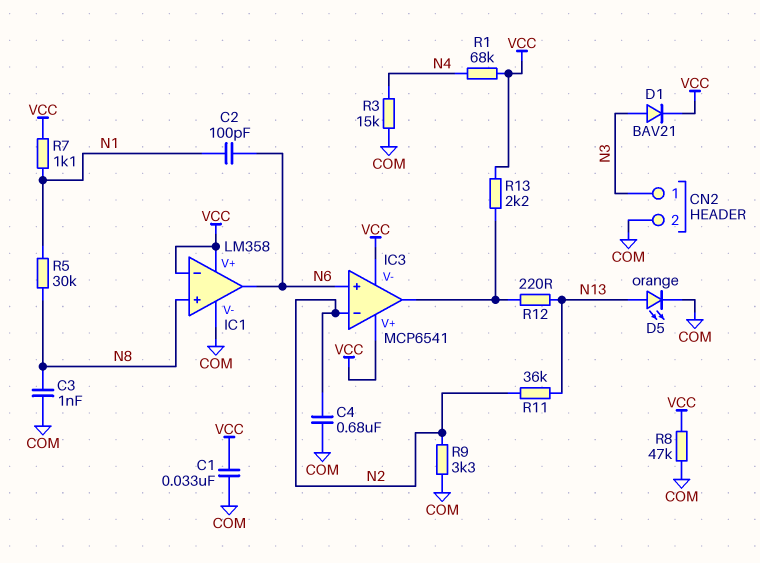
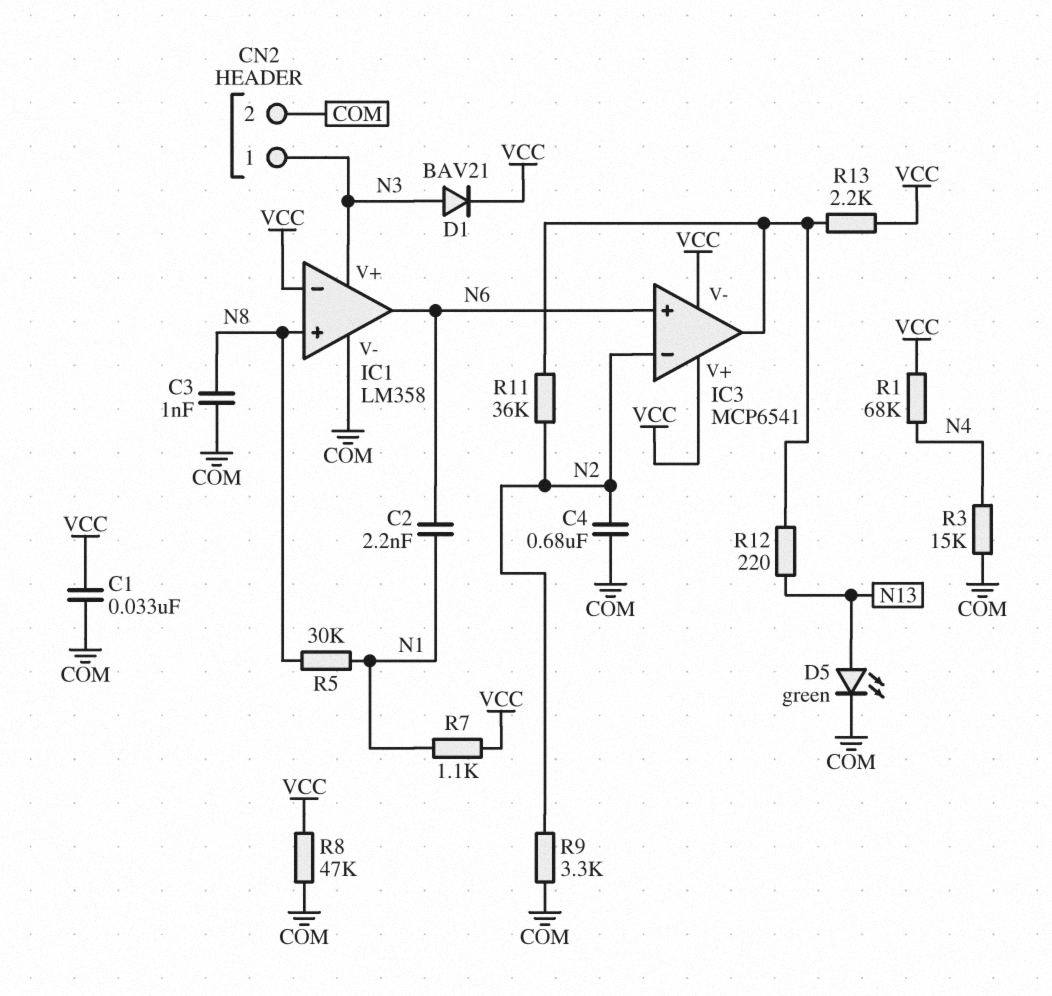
C2: 100pF (N1, N6) -> 2.2nF (N1, N6)
D5: LED orange (A N13, K COM) -> LED green (A N13, K COM)
IC1 pin V+: VCC -> N3
R11: 36k (N2, N13) -> 36k (IC3/out, N2)

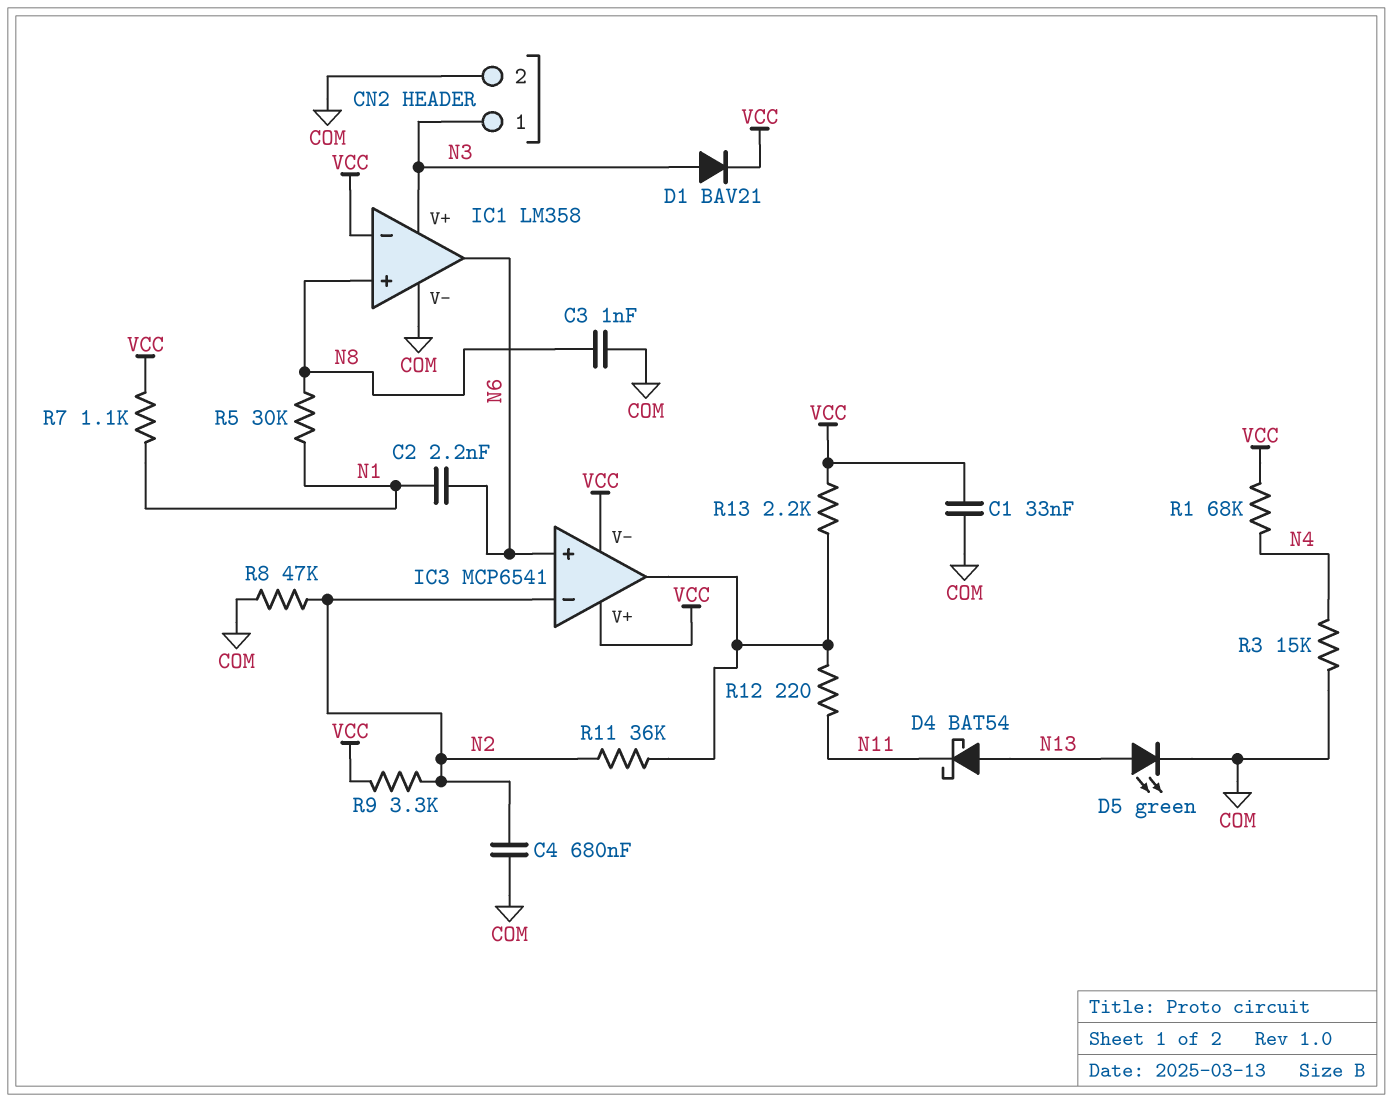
D4: none -> schottky BAT54 (A N13, K N11)
R8: 47k (COM, VCC) -> 47k (COM, N2)
R9: 3.3k (COM, N2) -> 3.3k (N2, VCC)
R12: 220 (IC3/out, N13) -> 220 (IC3/out, N11)

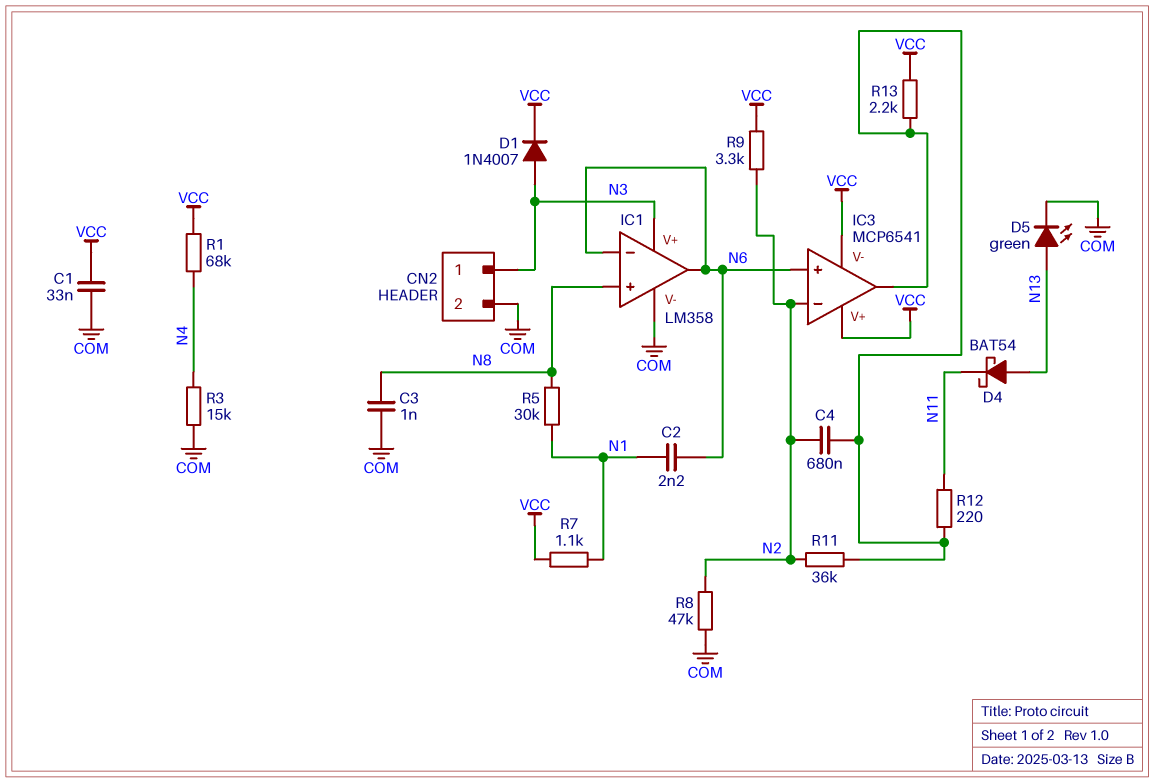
C4: 680nF (COM, N2) -> 680nF (IC3/out, N2)
D1: diode BAV21 (A N3, K VCC) -> diode 1N4007 (A N3, K VCC)
IC1 pin in-: VCC -> N6

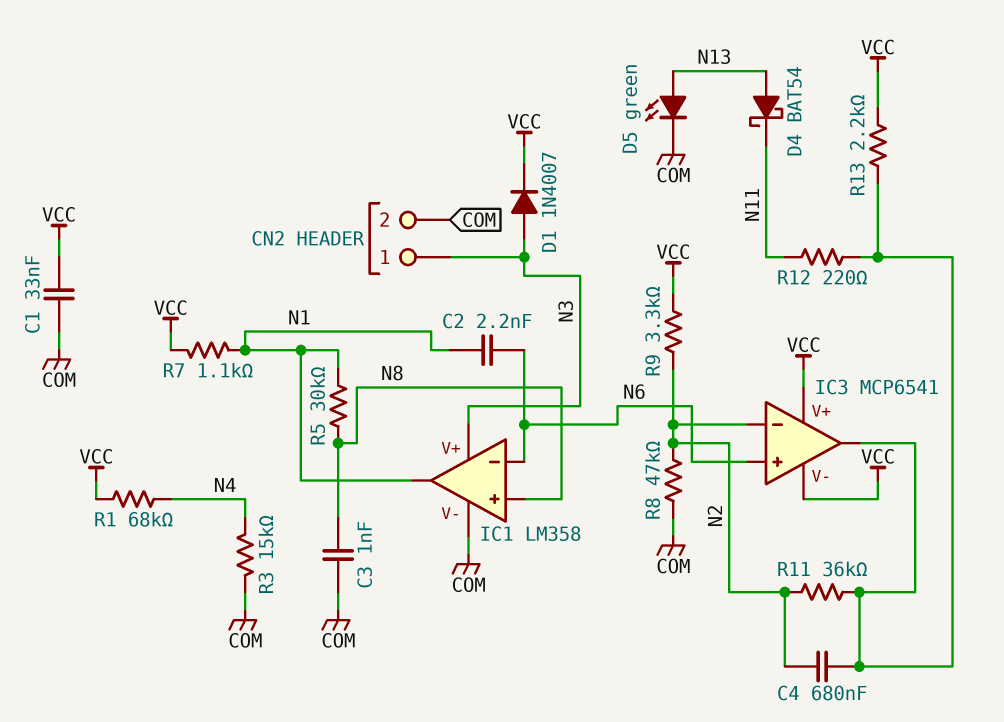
IC1 pin out: N6 -> N1

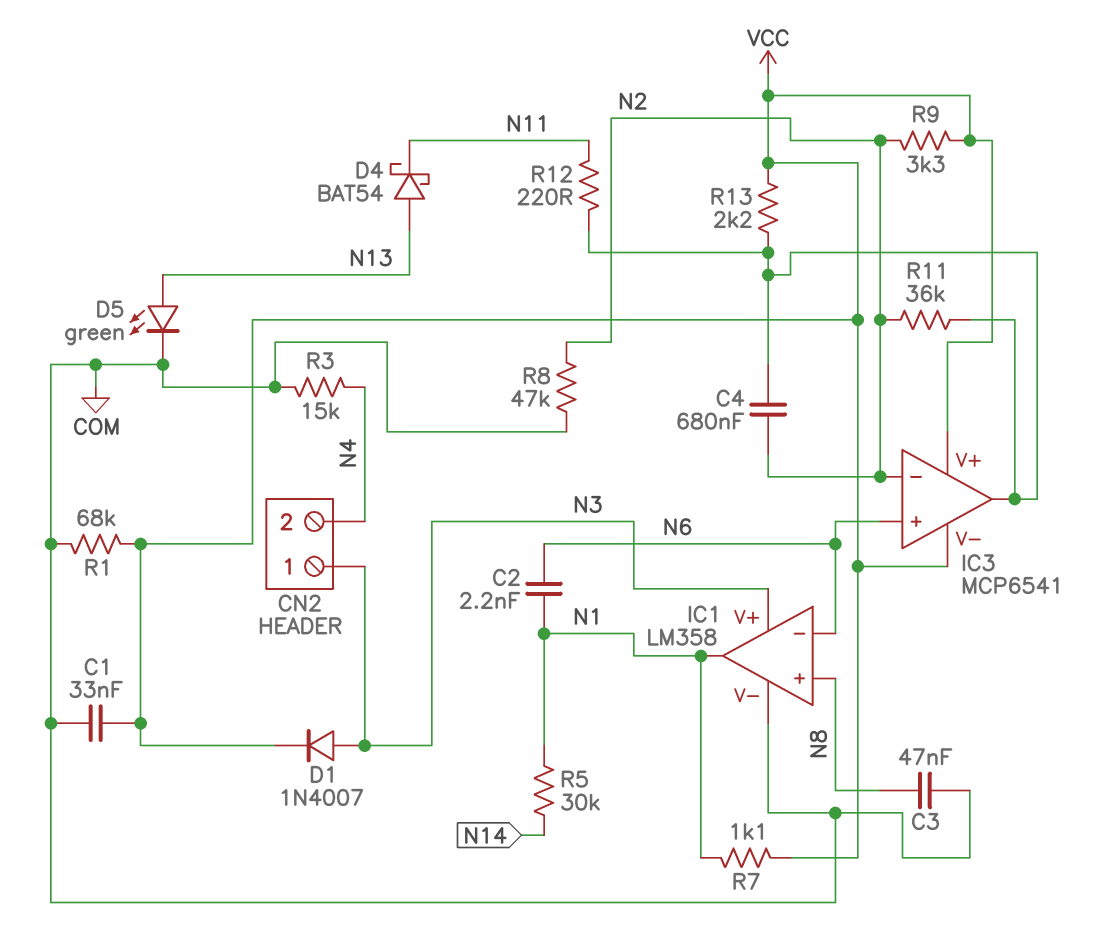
C3: 1nF (COM, N8) -> 47nF (COM, N8)
CN2 pin 2: COM -> N4
R1: 68k (N4, VCC) -> 68k (COM, VCC)
R5: 30k (N1, N8) -> 30k (N1, N14)

